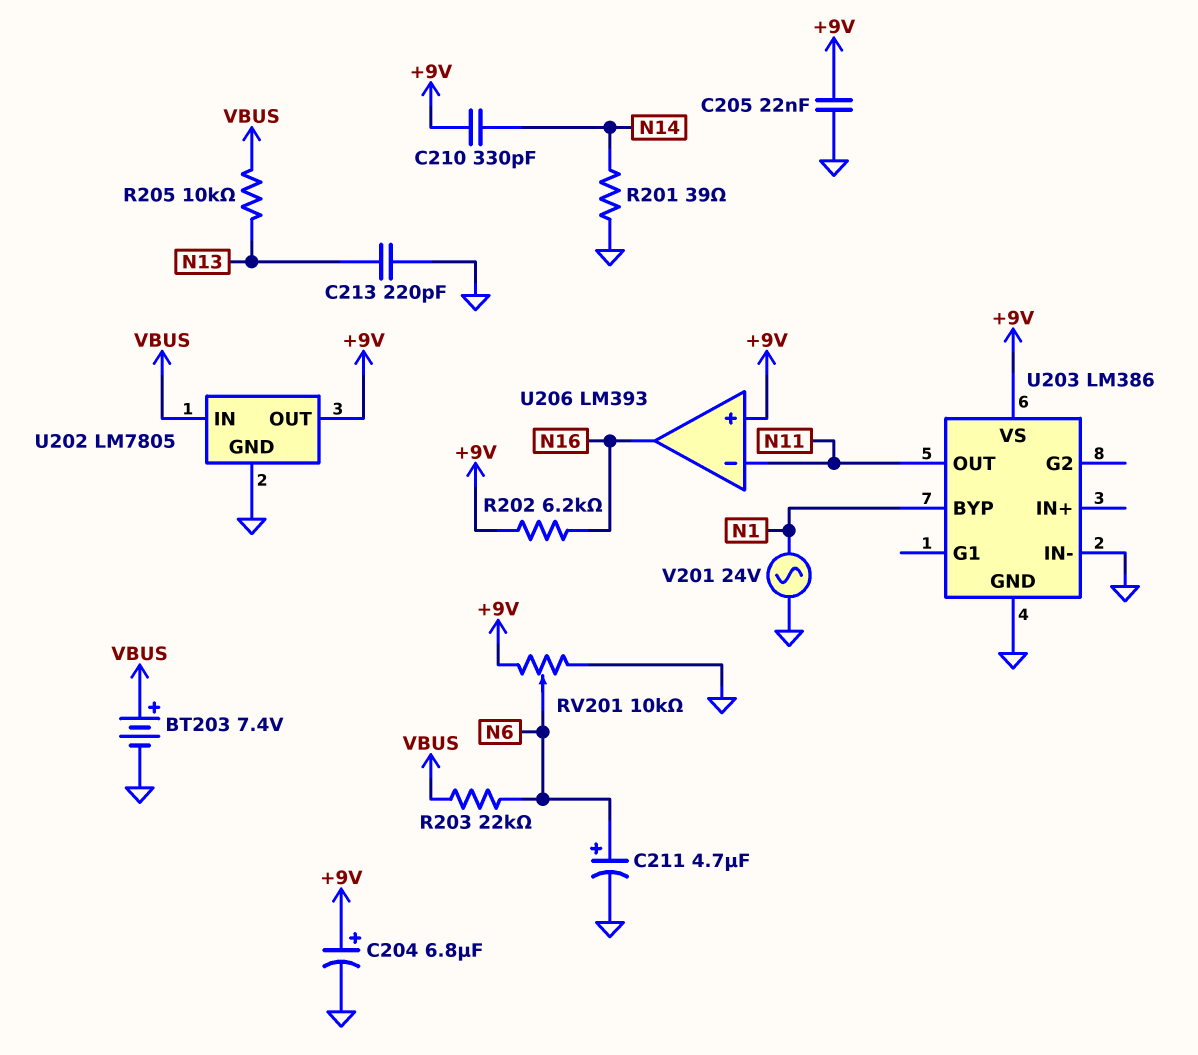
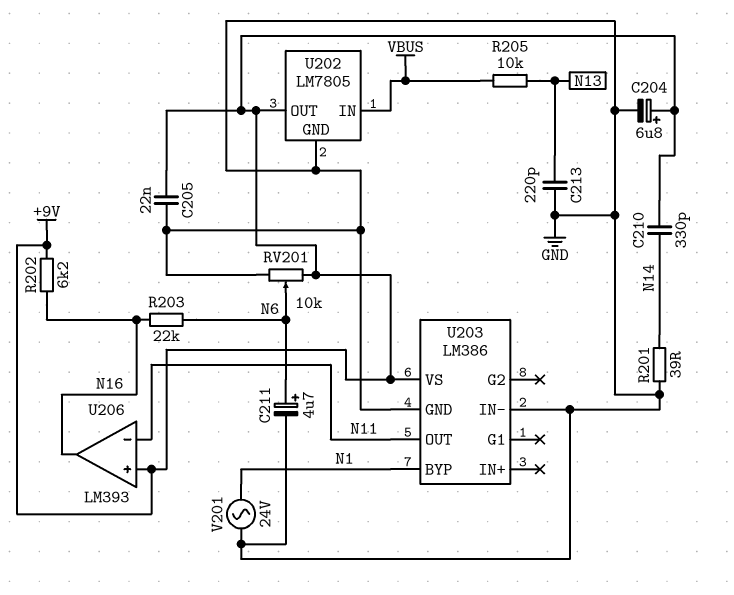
BT203: 7.4V (plus VBUS, minus GND) -> none
R203: 22k (N6, VBUS) -> 22k (N6, N16)

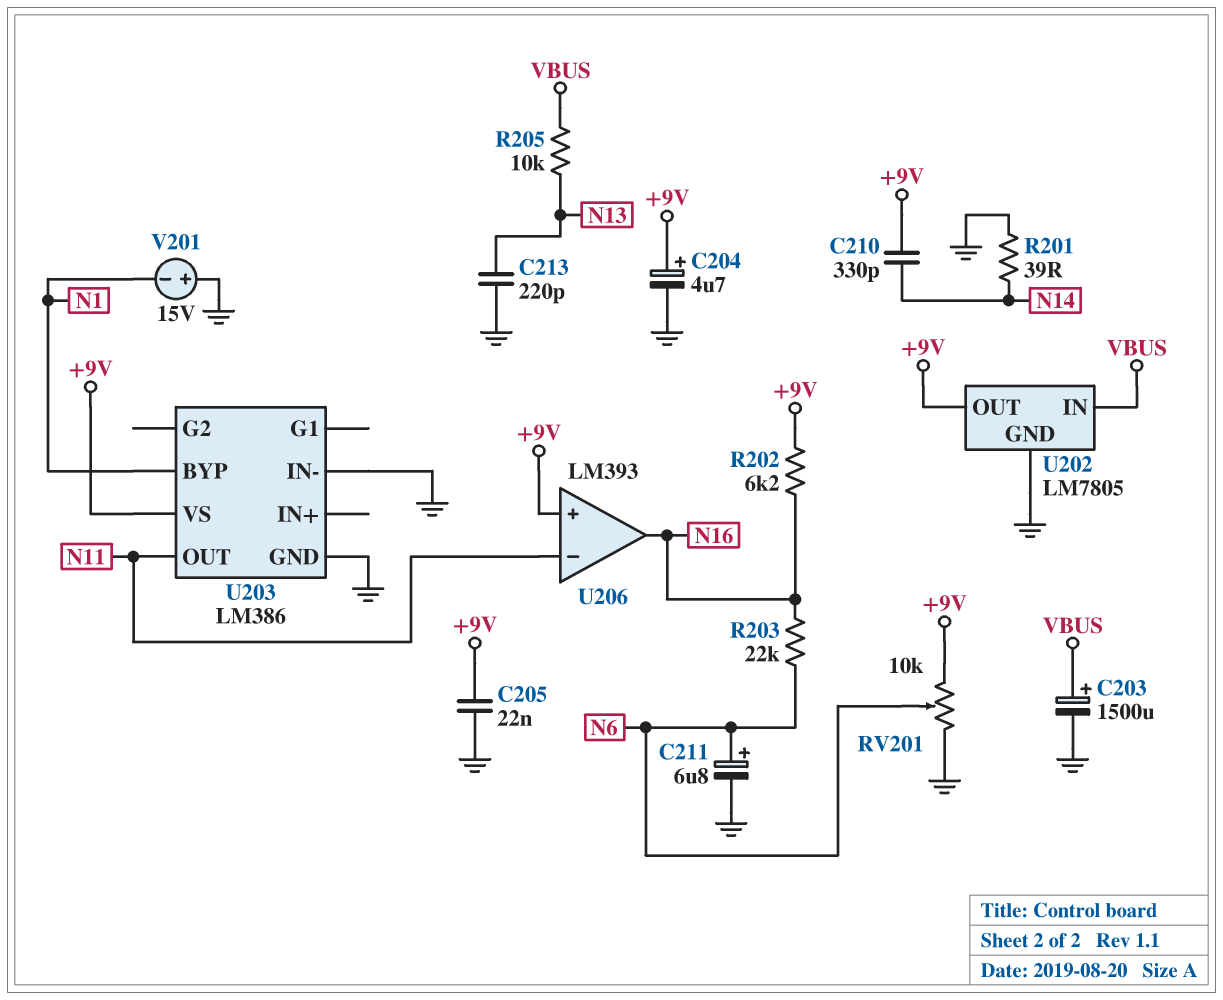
C203: none -> 1500uF (plus VBUS, minus GND)
C204: 6.8uF (plus +9V, minus GND) -> 4.7uF (plus +9V, minus GND)
C211: 4.7uF (plus N6, minus GND) -> 6.8uF (plus N6, minus GND)
V201: AC 24V (GND, N1) -> 15V (plus GND, minus N1)

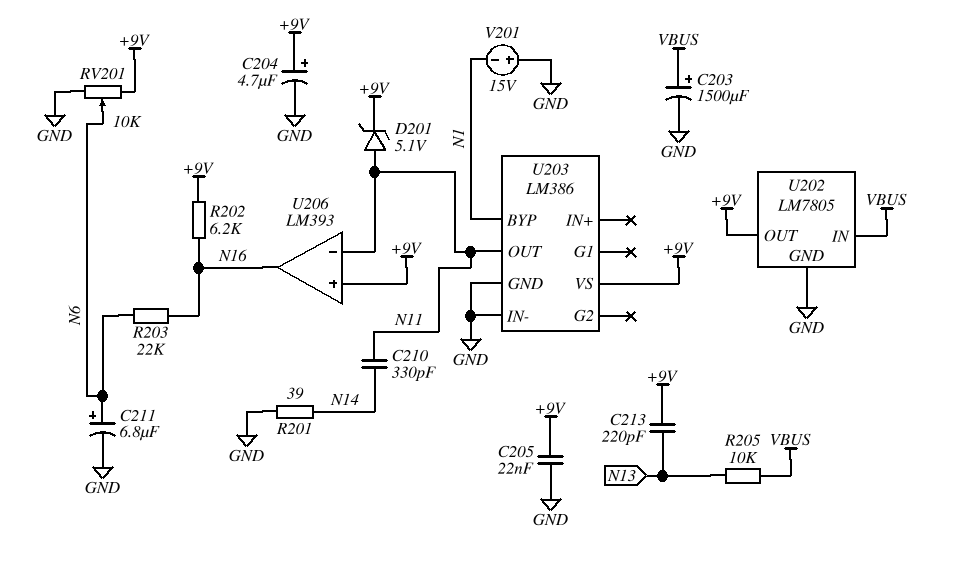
C210: 330pF (+9V, N14) -> 330pF (N11, N14)
C213: 220pF (GND, N13) -> 220pF (+9V, N13)
D201: none -> zener 5.1V (A N11, K +9V)

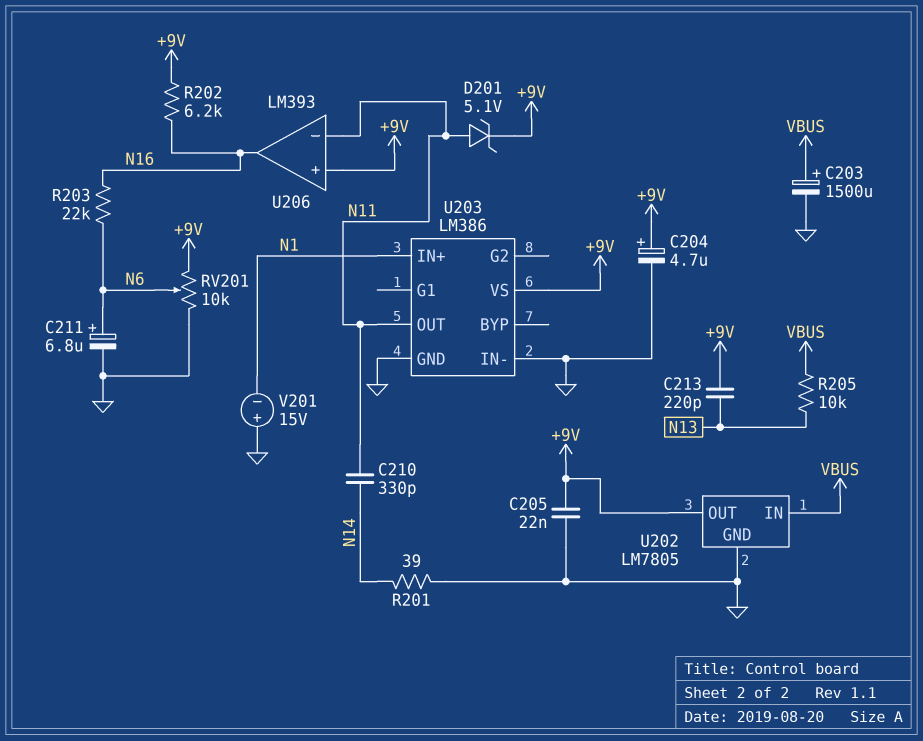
U203 pin BYP: N1 -> none
U203 pin IN+: none -> N1

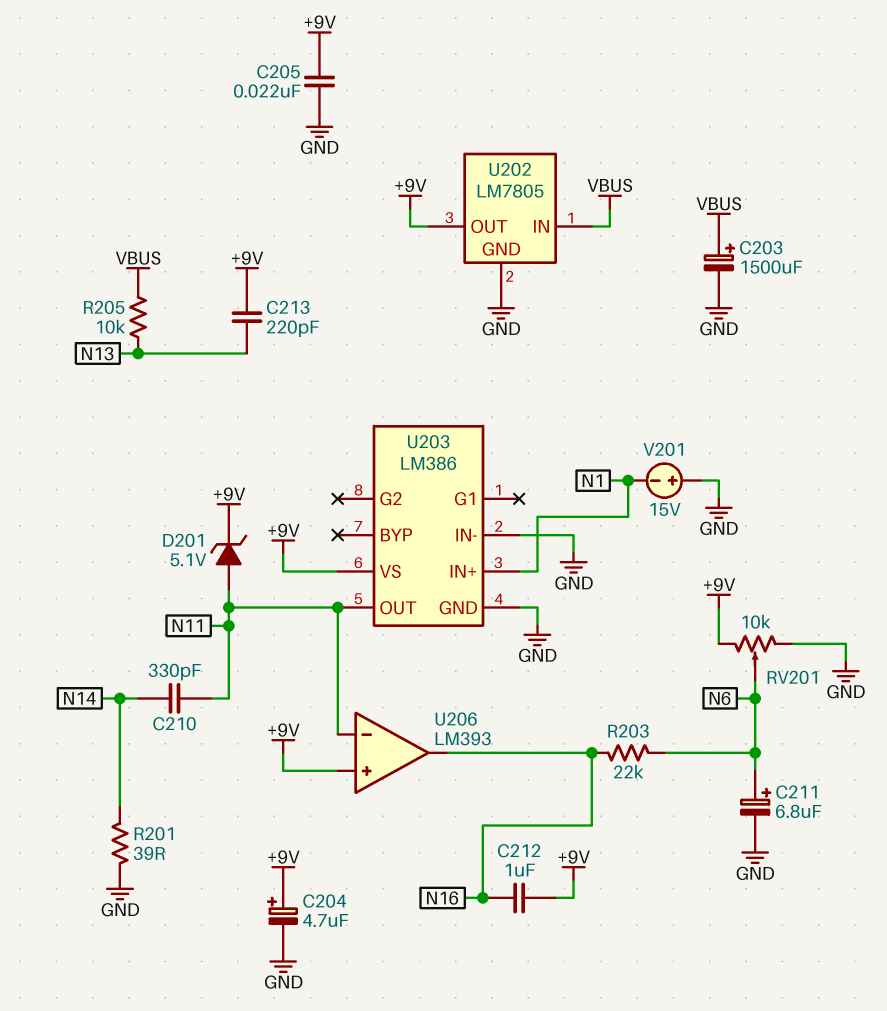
C212: none -> 1uF (+9V, N16)
R202: 6.2k (+9V, N16) -> none

